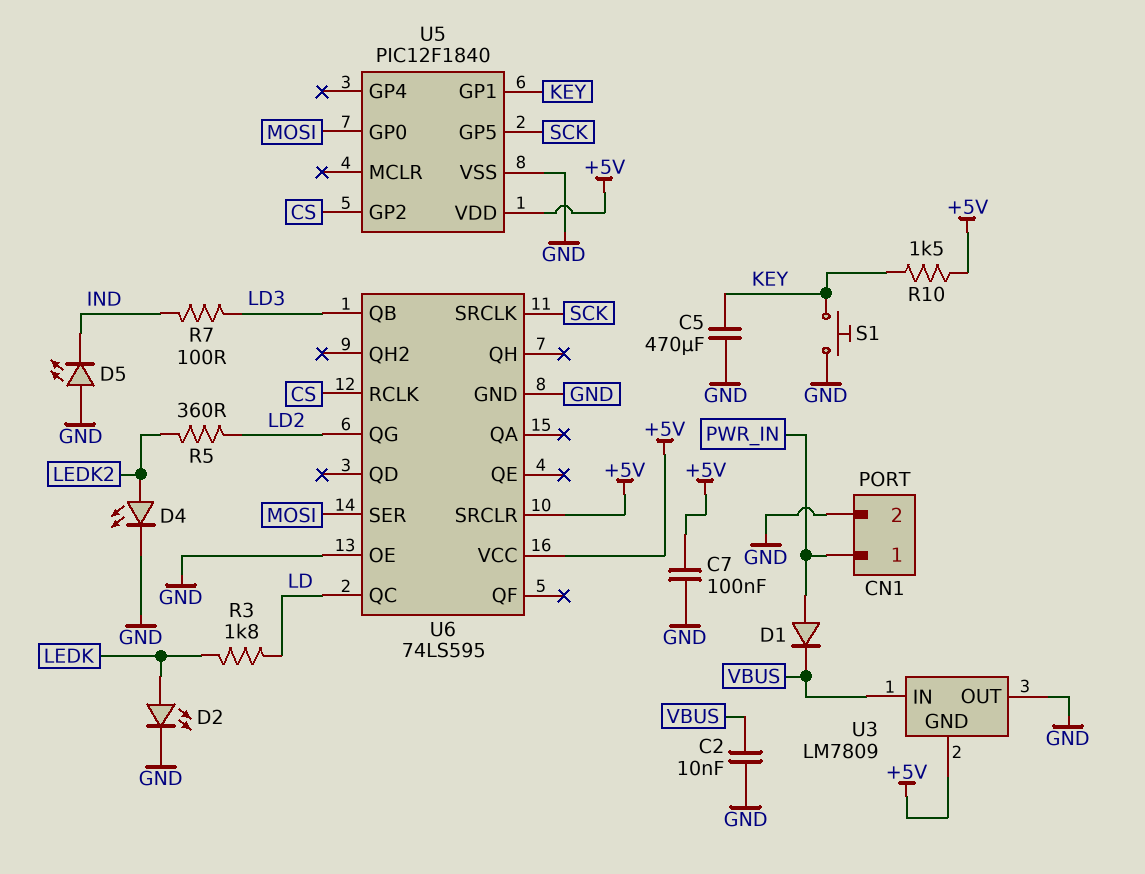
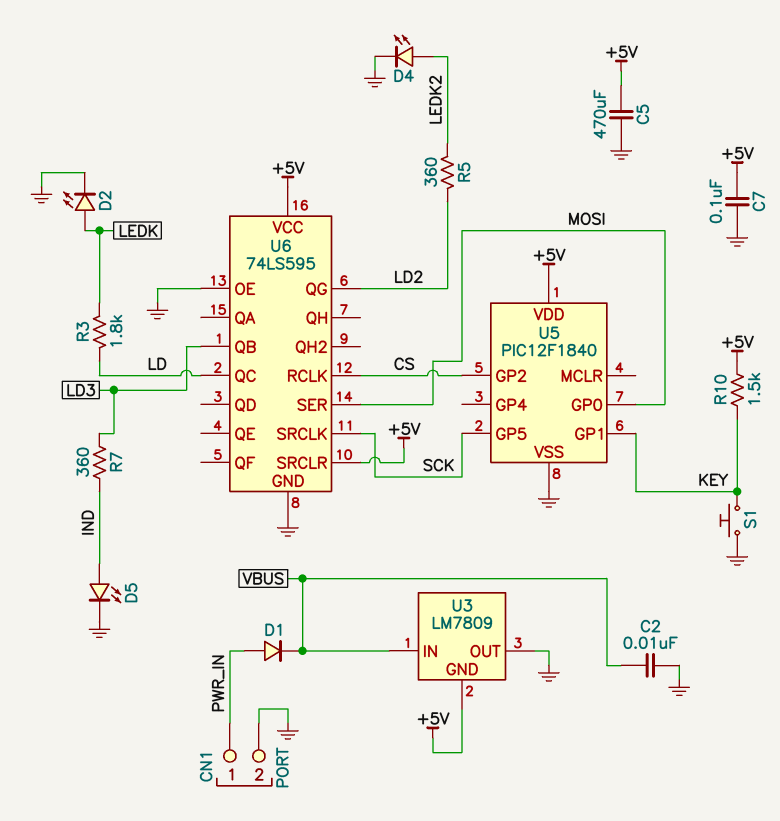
C5: 470uF (GND, KEY) -> 470uF (+5V, GND)
D5: LED (A GND, K IND) -> LED (A IND, K GND)
R7: 100 (IND, LD3) -> 360 (IND, LD3)

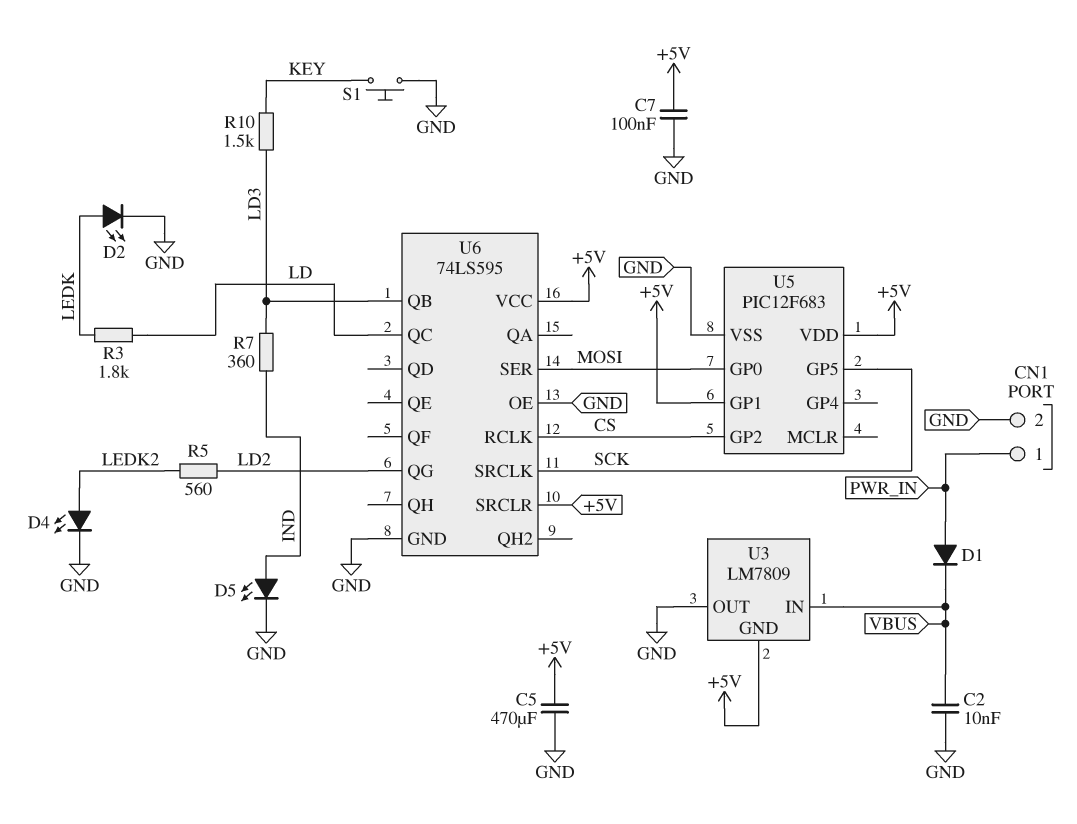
R5: 360 (LD2, LEDK2) -> 560 (LD2, LEDK2)
R10: 1.5k (+5V, KEY) -> 1.5k (KEY, LD3)
U5: PIC12F1840 -> PIC12F683
U5 pin GP1: KEY -> +5V

